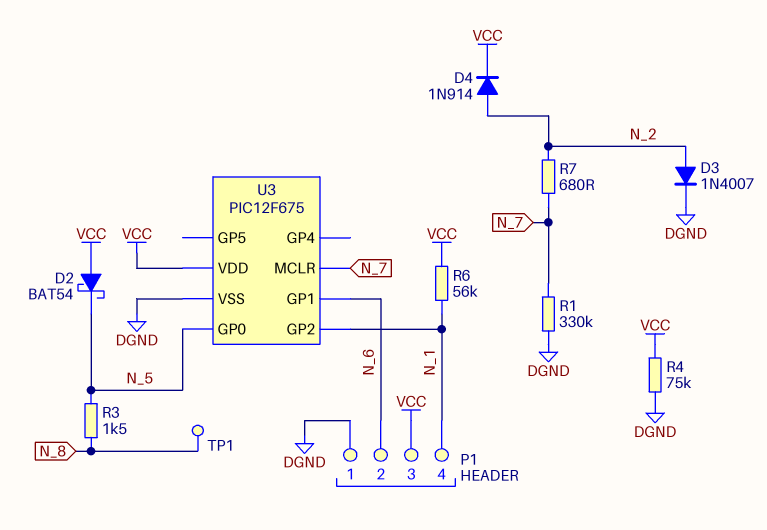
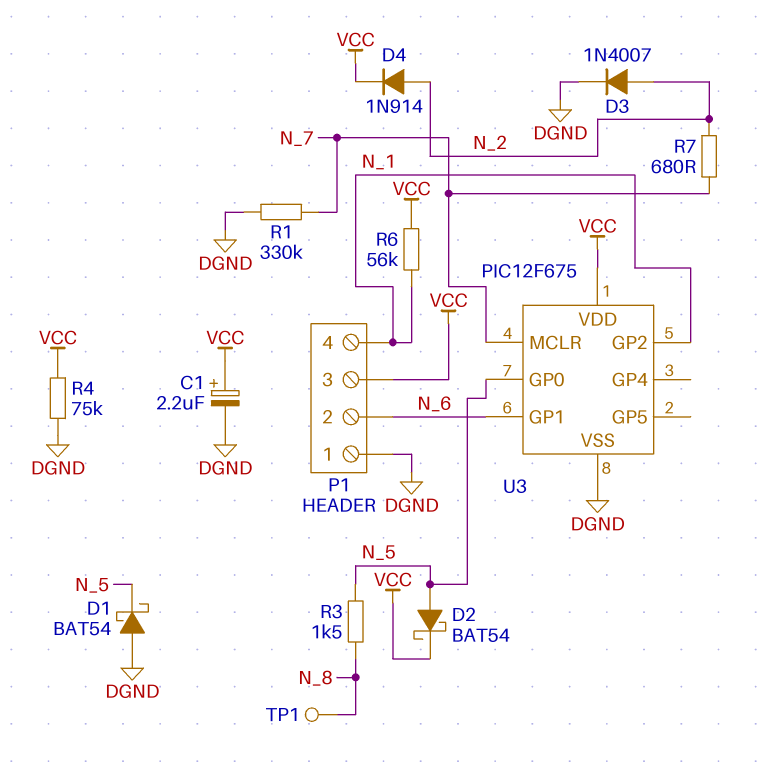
C1: none -> 2.2uF (plus VCC, minus DGND)
D1: none -> schottky BAT54 (A DGND, K N_5)
D2: schottky BAT54 (A VCC, K N_5) -> schottky BAT54 (A N_5, K VCC)

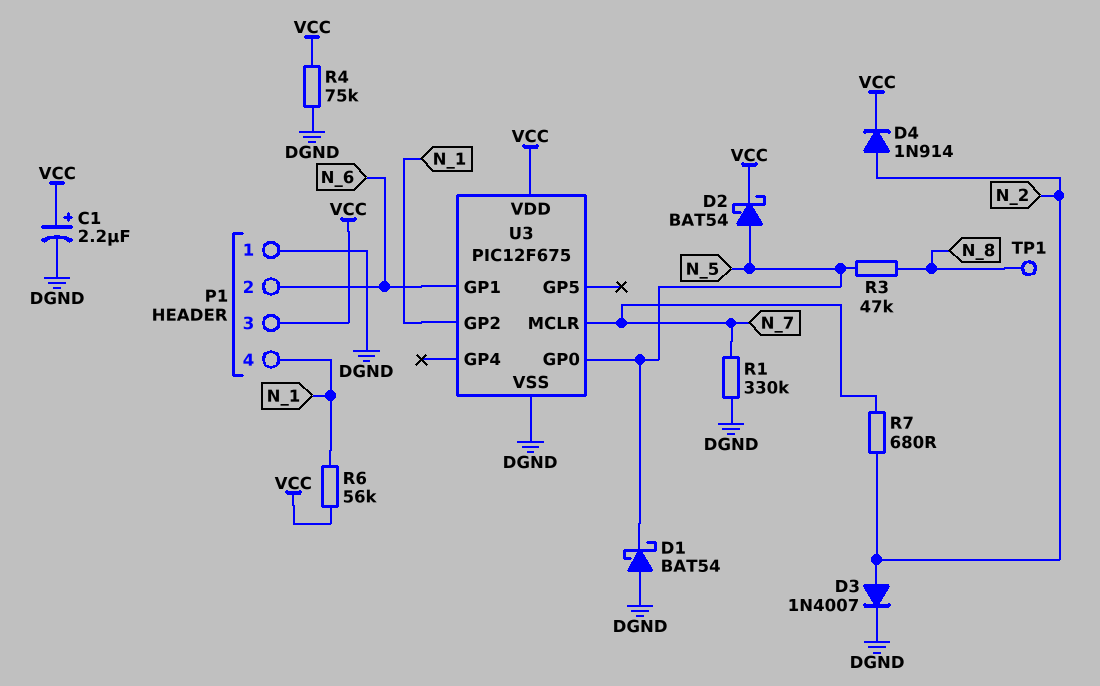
R3: 1.5k (N_5, N_8) -> 47k (N_5, N_8)

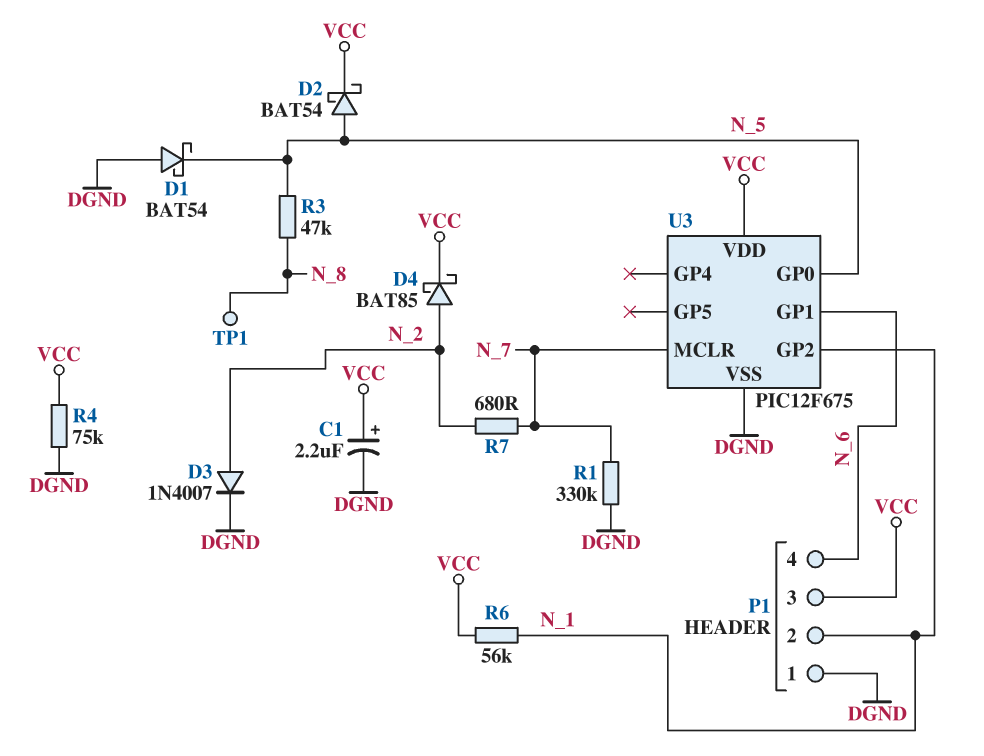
D4: diode 1N914 (A N_2, K VCC) -> schottky BAT85 (A N_2, K VCC)
P1 pin 2: N_6 -> N_1
P1 pin 4: N_1 -> N_6

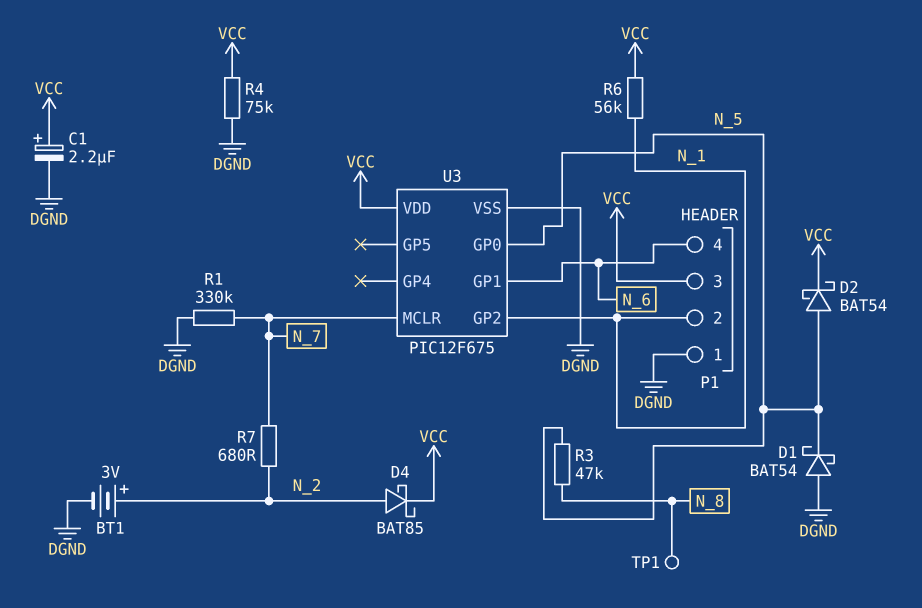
BT1: none -> 3V (plus N_2, minus DGND)
D3: diode 1N4007 (A N_2, K DGND) -> none

